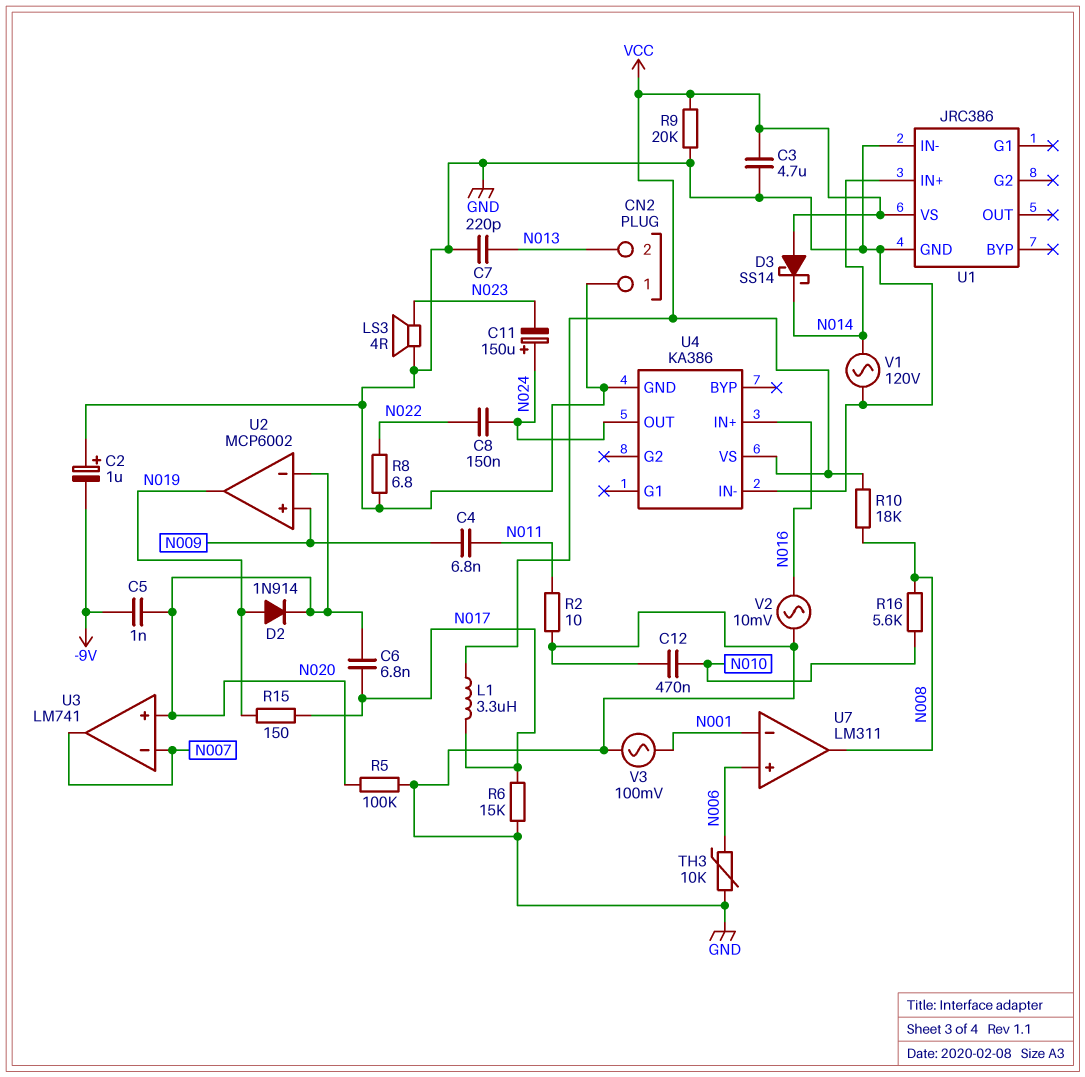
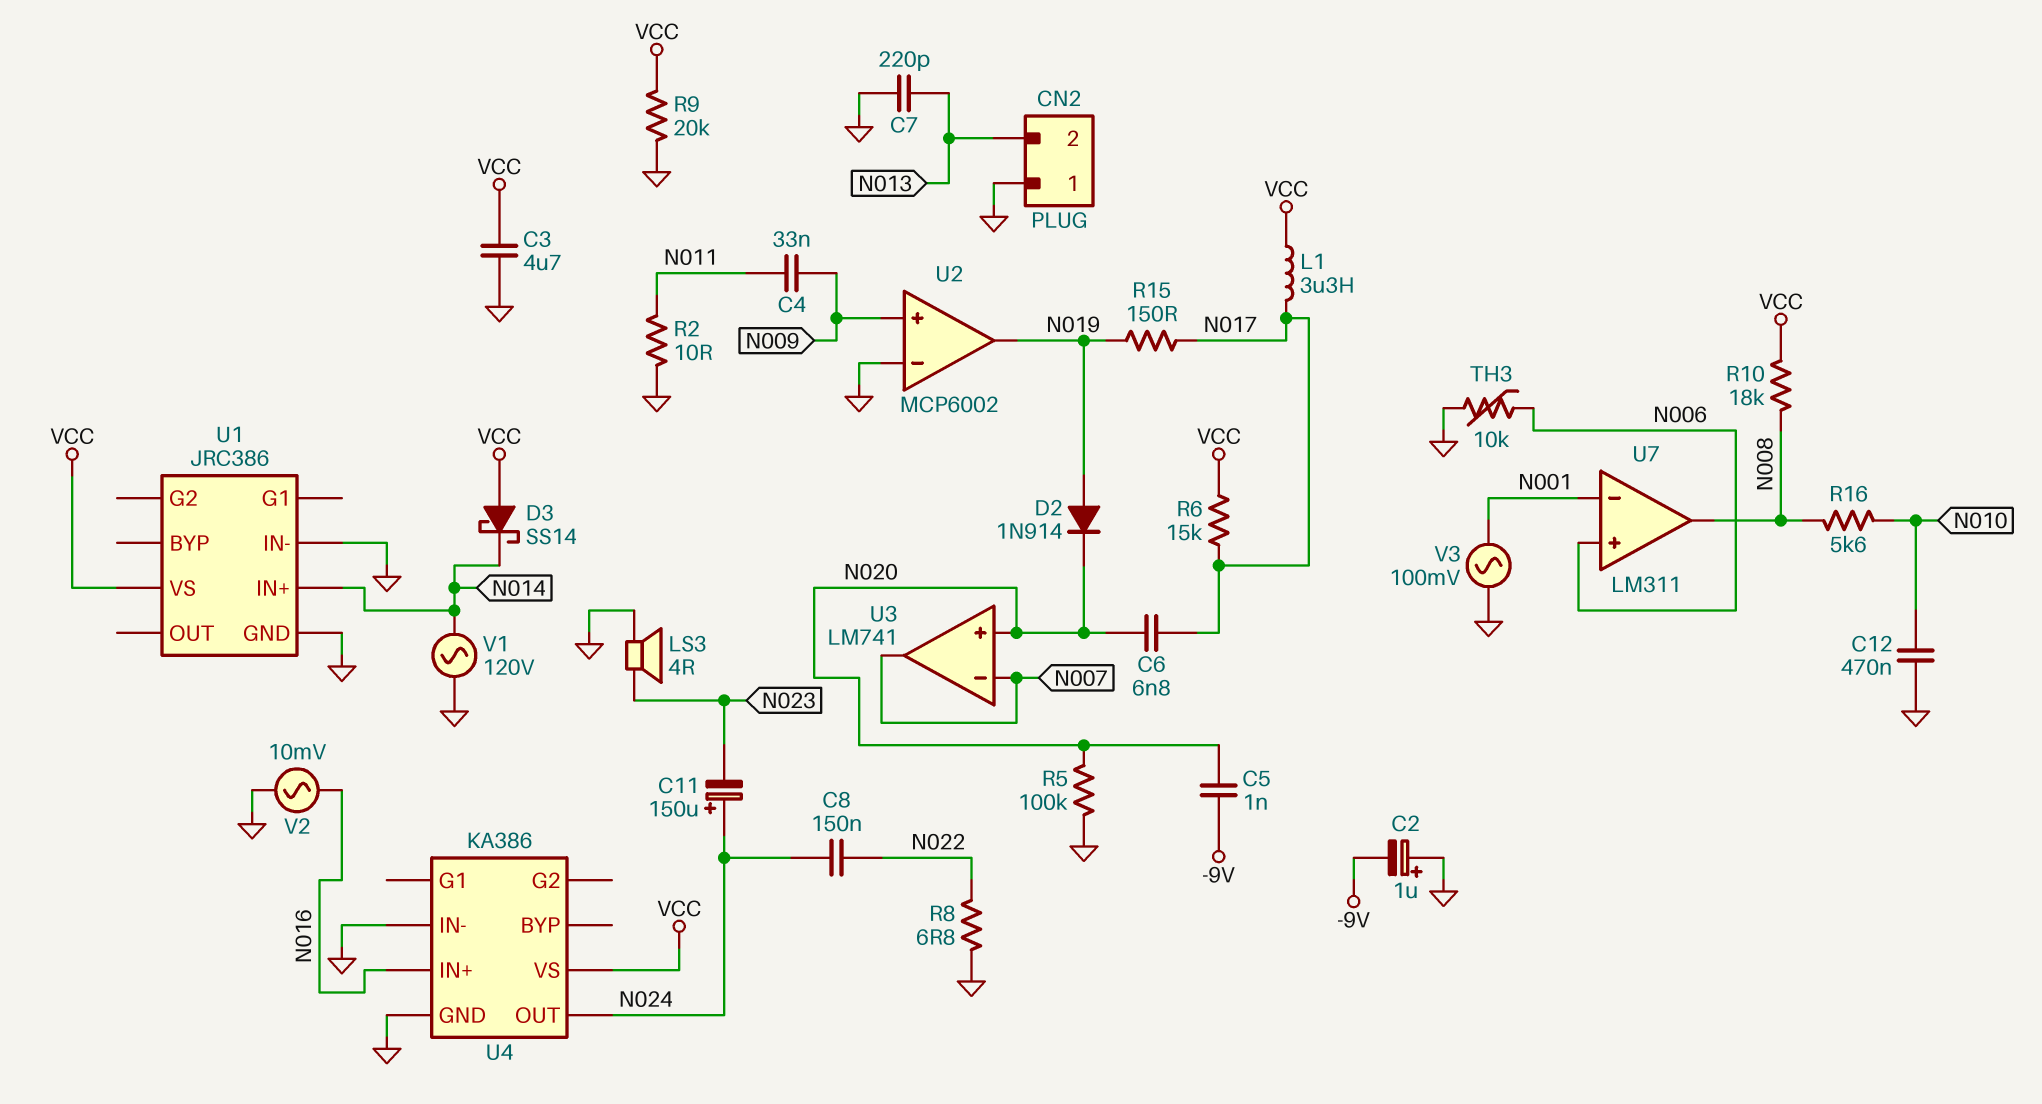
C4: 6.8nF (N009, N011) -> 33nF (N009, N011)
R6: 15k (GND, N017) -> 15k (N017, VCC)
U2 pin in-: N020 -> GND

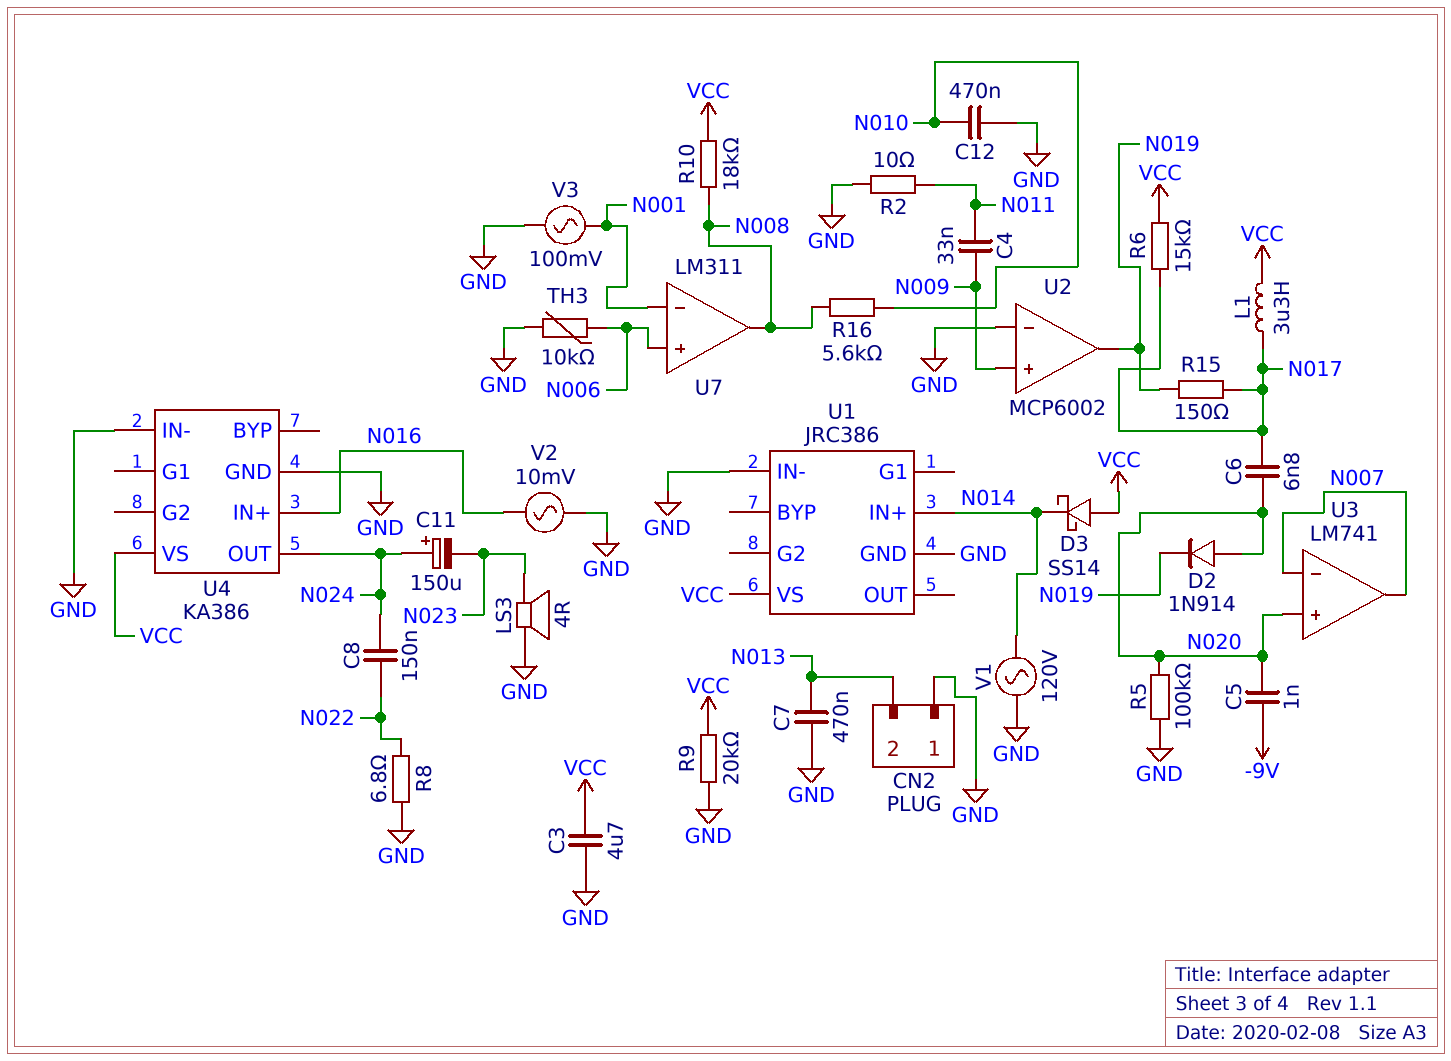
C2: 1uF (plus GND, minus -9V) -> none
C7: 220pF (GND, N013) -> 470nF (GND, N013)
D2: diode 1N914 (A N019, K N020) -> diode 1N914 (A N020, K N019)

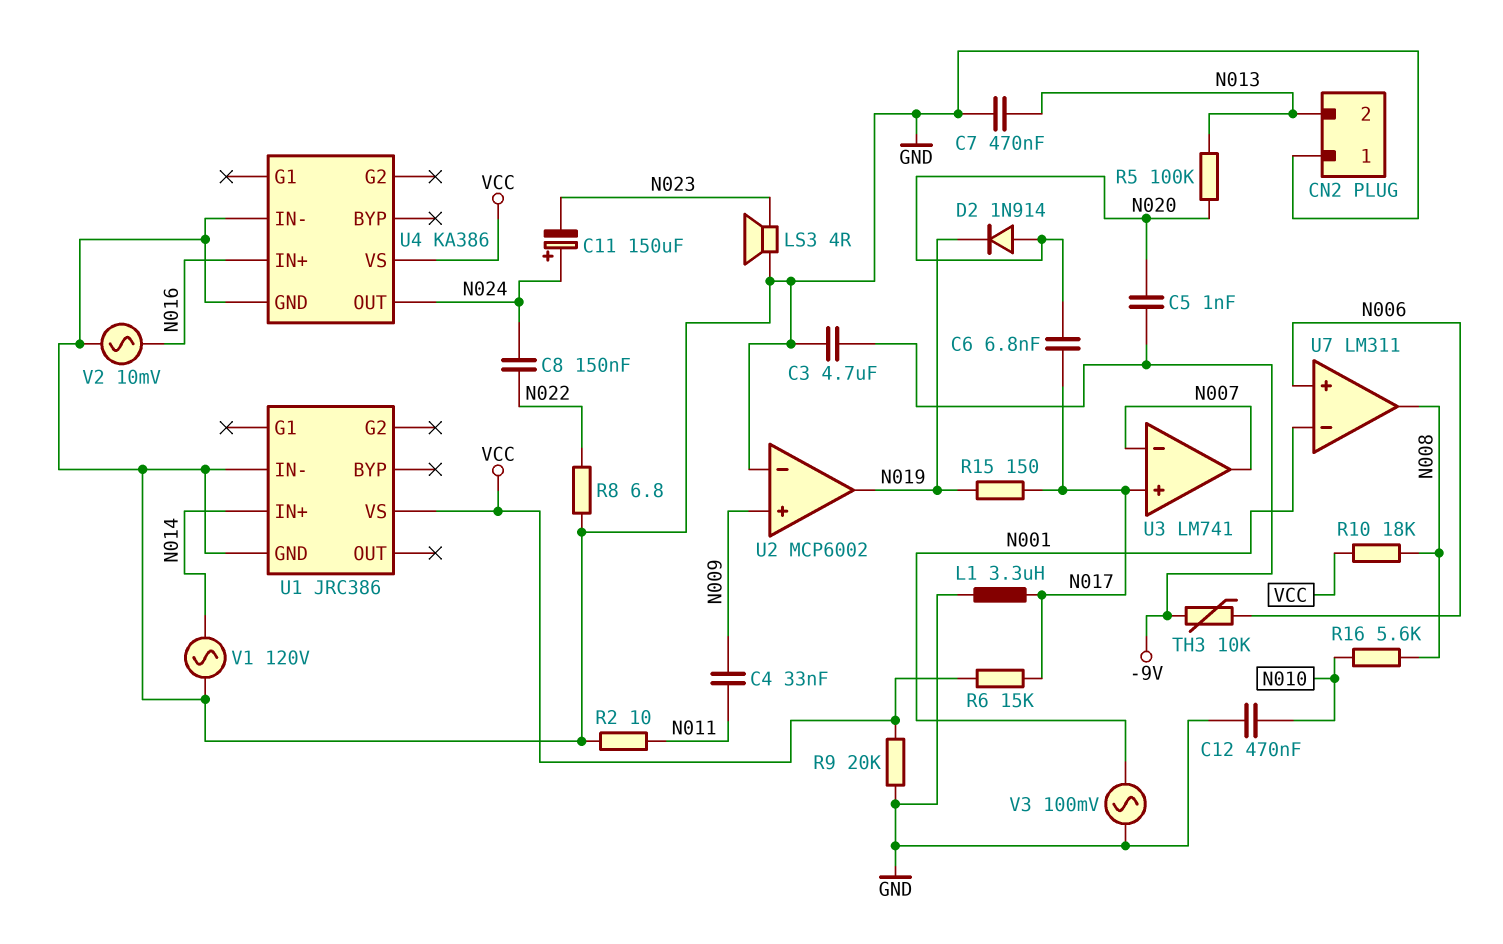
C3: 4.7uF (GND, VCC) -> 4.7uF (-9V, GND)
D3: schottky SS14 (A VCC, K N014) -> none
L1: 3.3uH (N017, VCC) -> 3.3uH (GND, N017)
R5: 100k (GND, N020) -> 100k (N013, N020)
TH3: 10k (GND, N006) -> 10k (-9V, N006)
U3 pin in+: N020 -> N017

